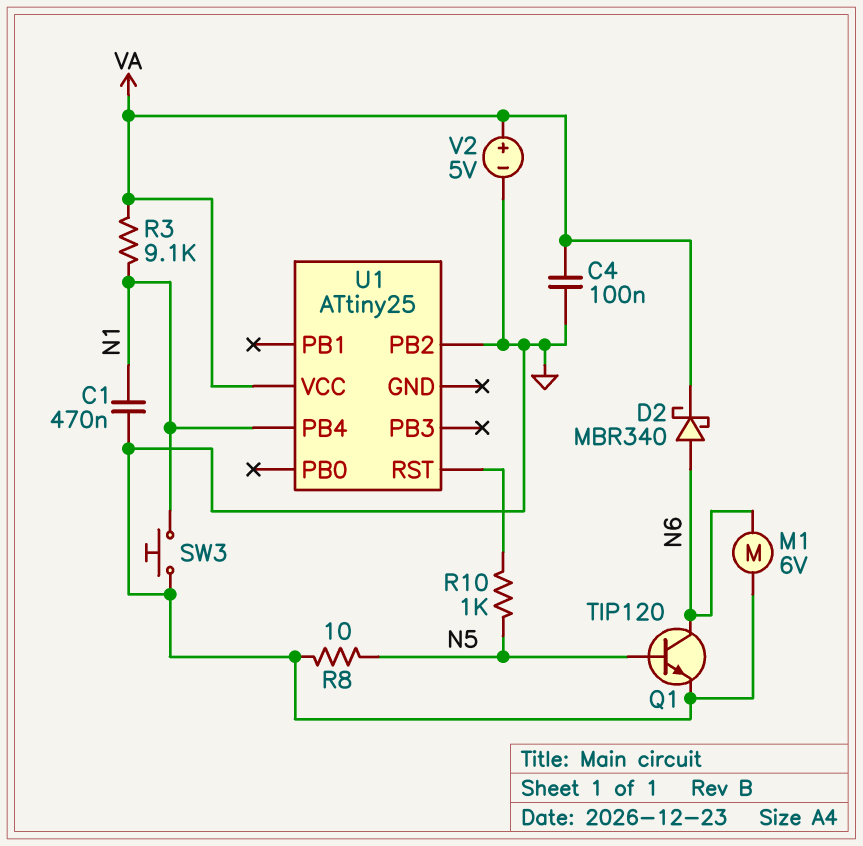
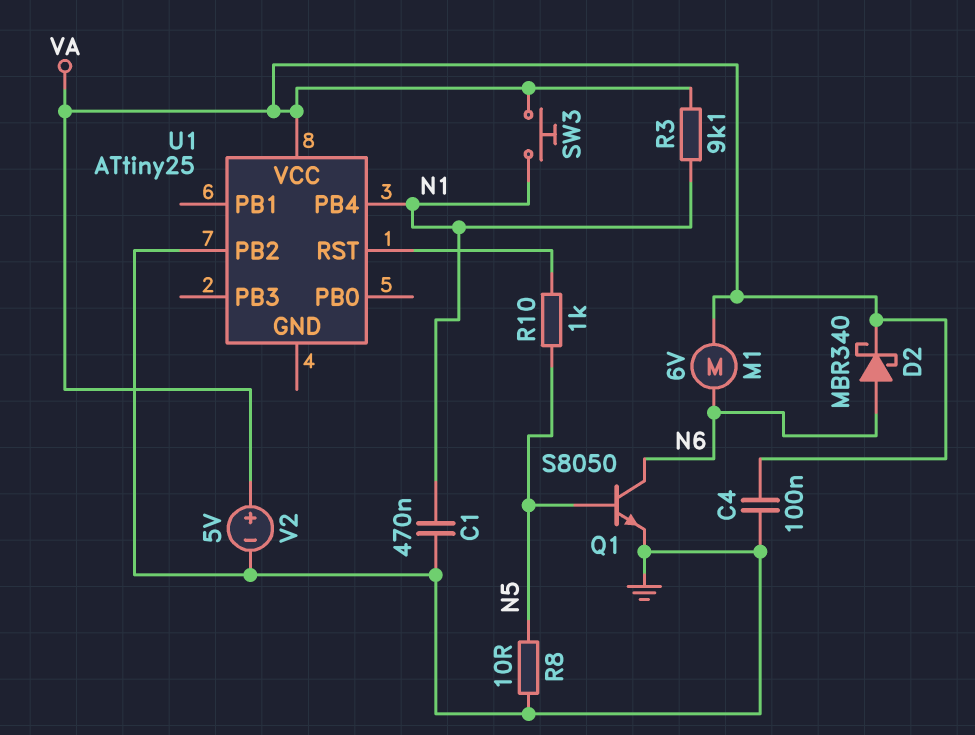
M1: motor 6V (GND, N6) -> motor 6V (N6, VA)
Q1: NPN TIP120 (B N5, C N6, E GND) -> NPN S8050 (B N5, C N6, E GND)
SW3: button (GND, N1) -> button (N1, VA)

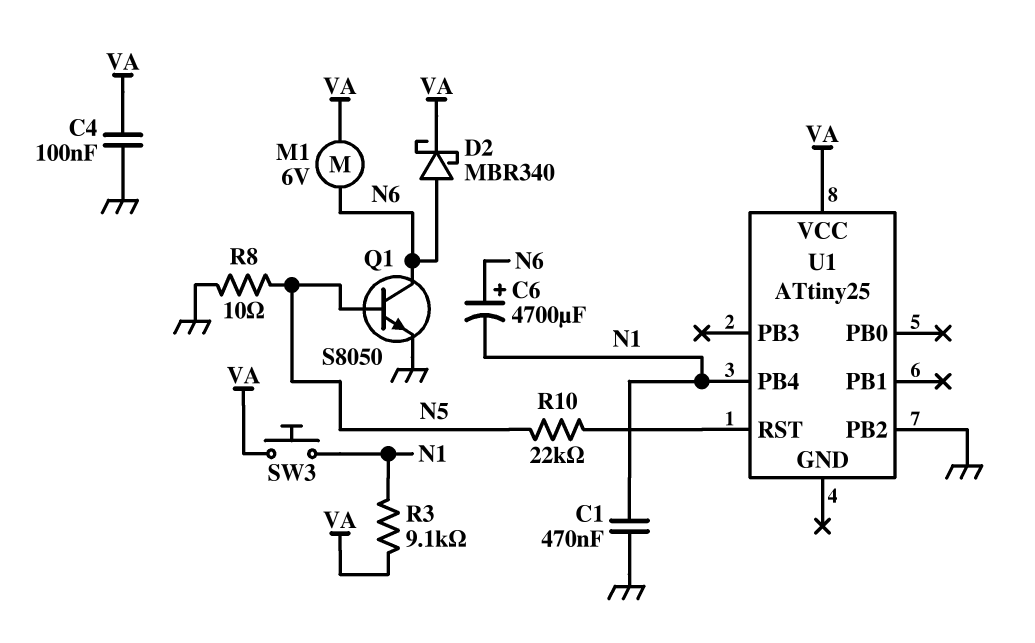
C6: none -> 4700uF (plus N6, minus N1)
R10: 1k (N5, U1/RST) -> 22k (N5, U1/RST)
V2: 5V (plus VA, minus GND) -> none

